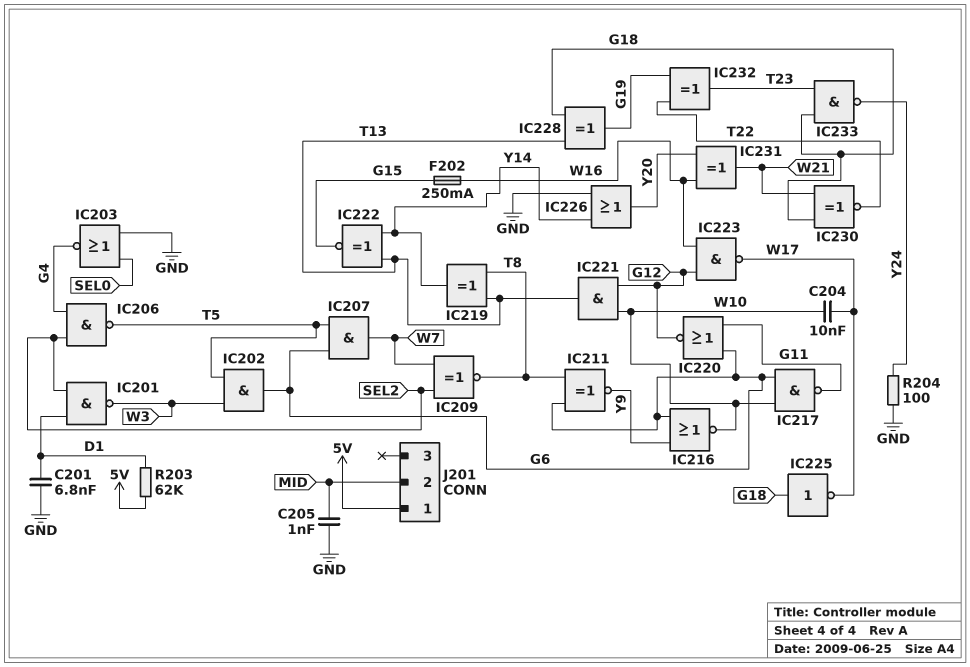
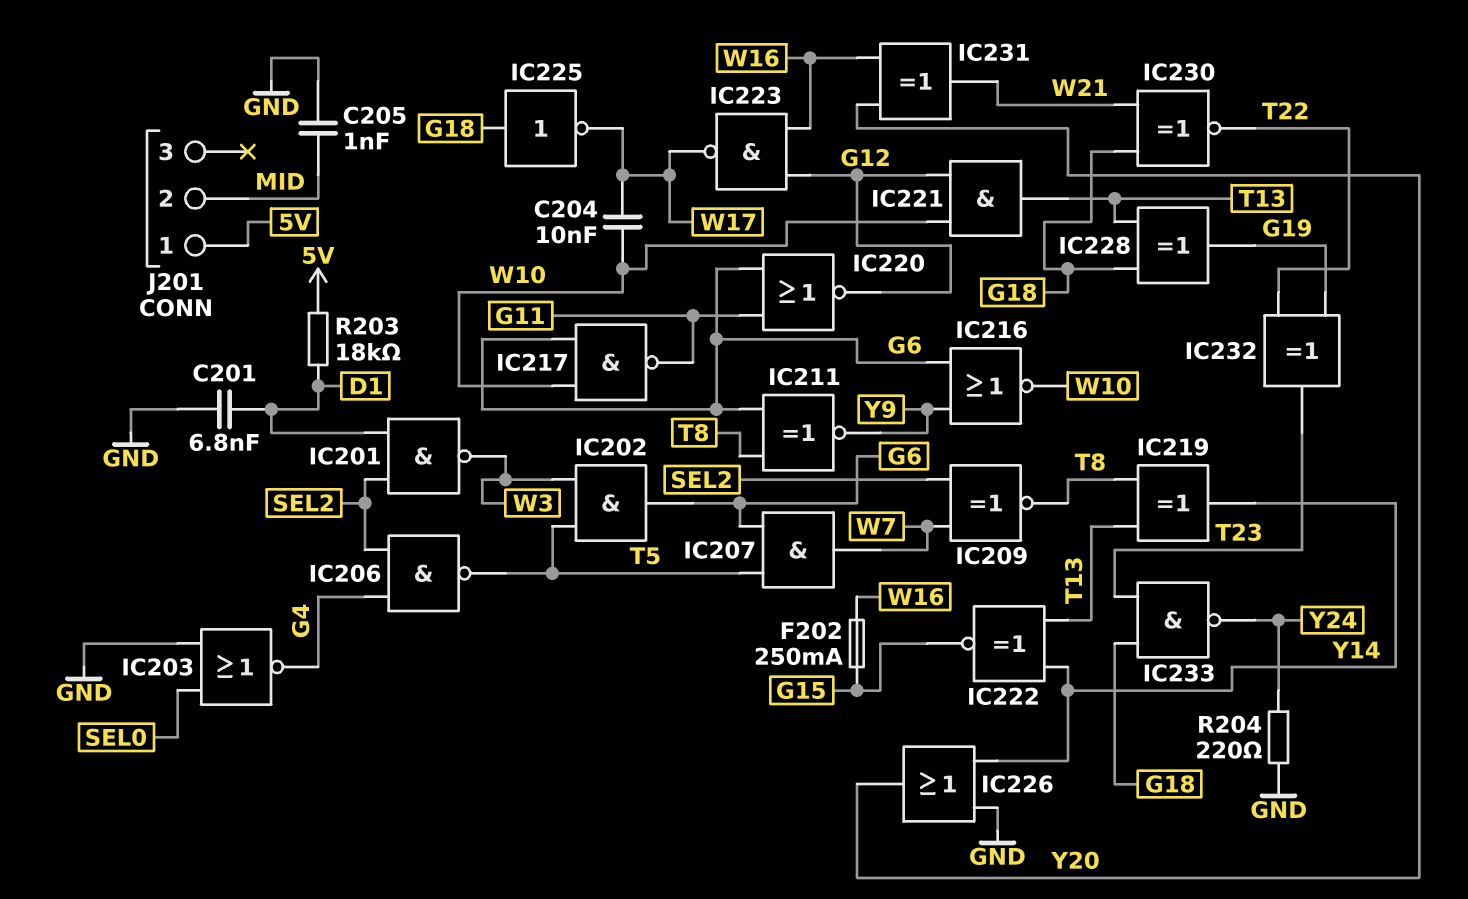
R203: 62k (5V, D1) -> 18k (5V, D1)
R204: 100 (GND, Y24) -> 220 (GND, Y24)

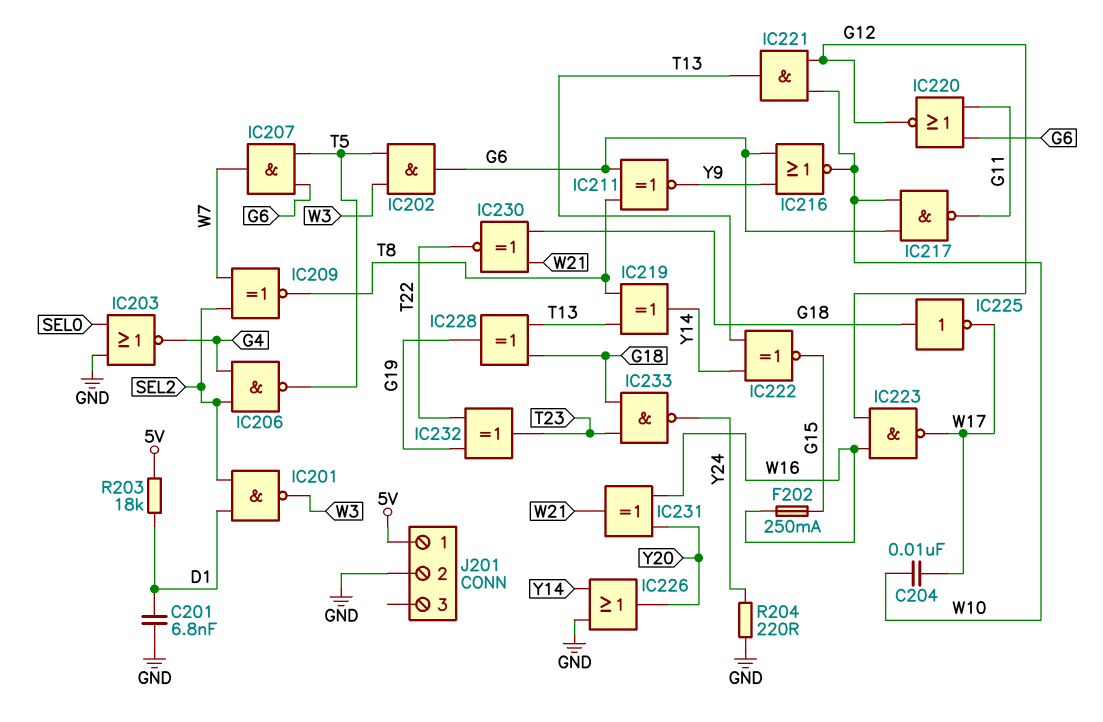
C205: 1nF (GND, MID) -> none
J201 pin 2: MID -> GND

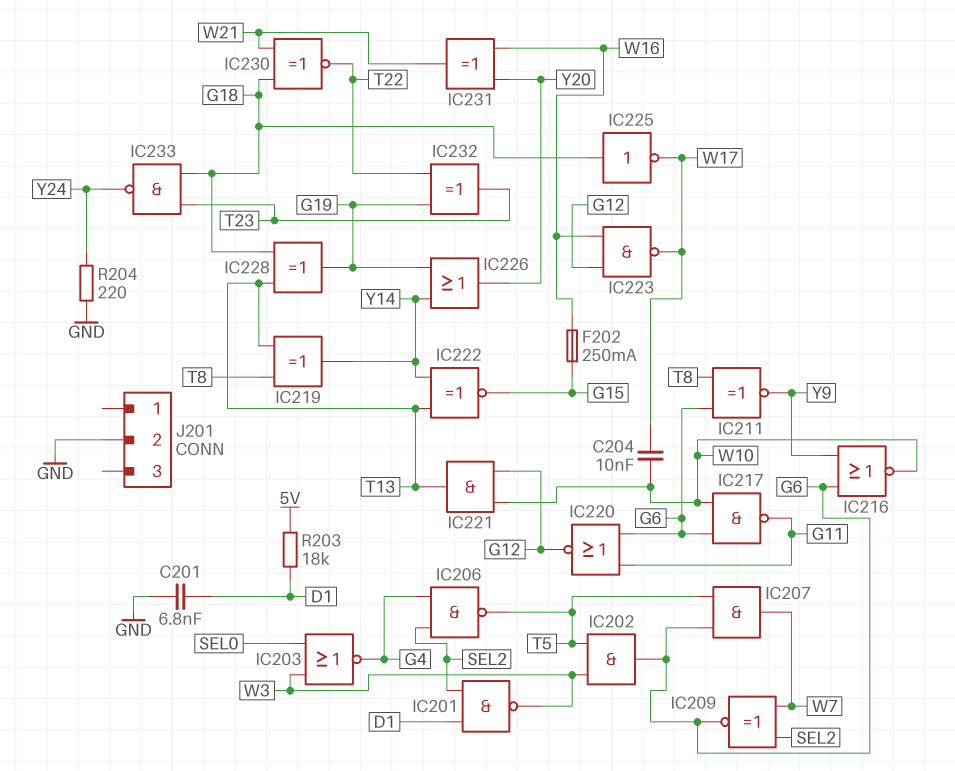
IC203: NOR (in GND, in SEL0, out G4) -> NOR (in SEL0, in W3, out G4)
IC209: XNOR (in SEL2, in W7, out T8) -> XNOR (in SEL2, in W7, out G6)
IC226: OR (in GND, in Y14, out Y20) -> OR (in G19, in Y14, out Y20)
J201 pin 1: 5V -> none

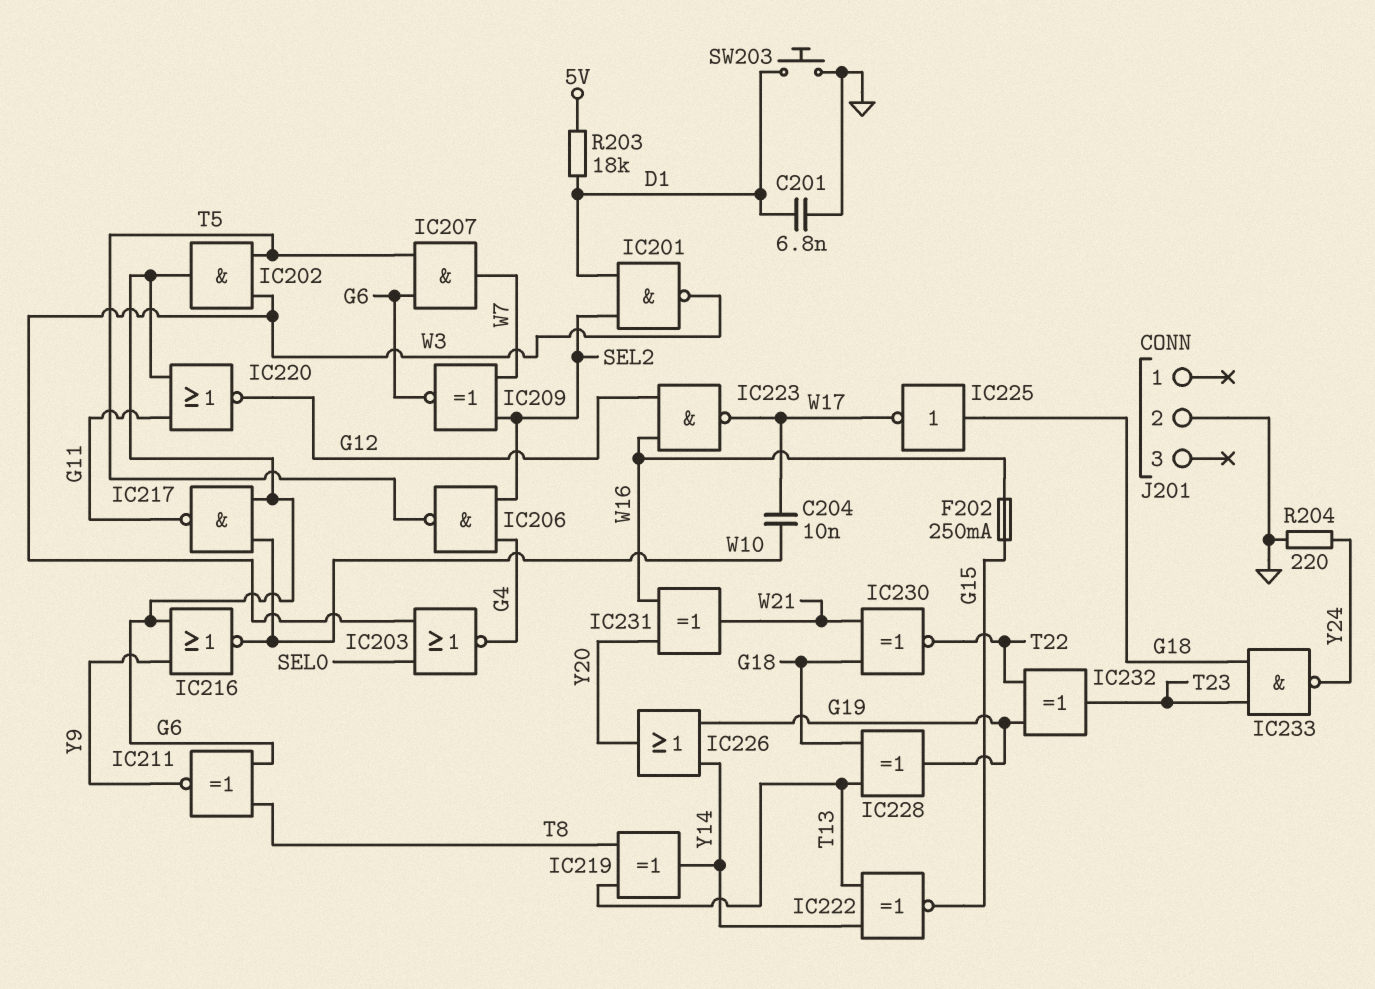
IC221: AND (in G12, in W10, out T13) -> none
SW203: none -> button (D1, GND)

